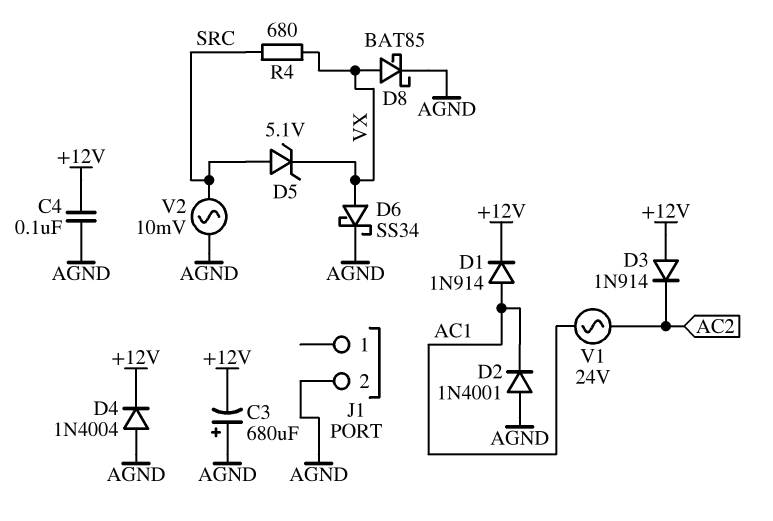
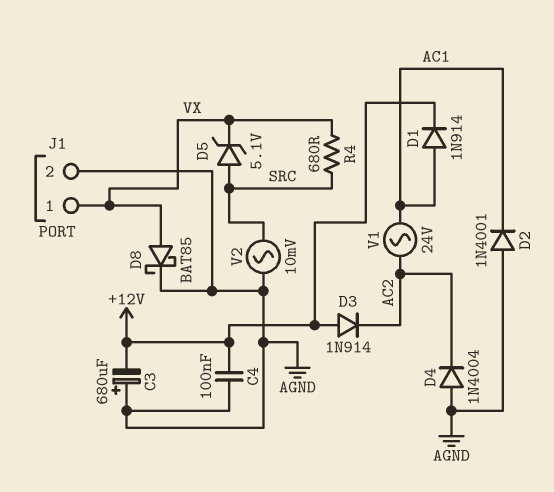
D4: diode 1N4004 (A AGND, K +12V) -> diode 1N4004 (A AGND, K AC2)
D6: schottky SS34 (A VX, K AGND) -> none
J1 pin 1: none -> VX

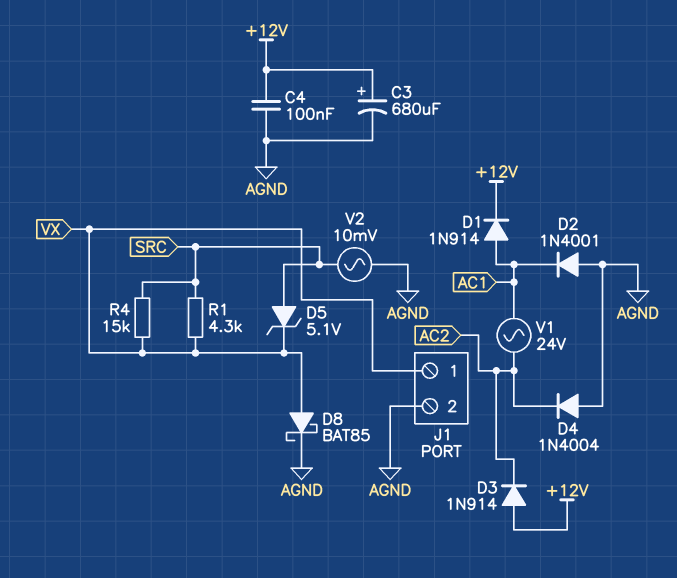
C3: 680uF (plus AGND, minus +12V) -> 680uF (plus +12V, minus AGND)
R1: none -> 4.3k (SRC, VX)
R4: 680 (SRC, VX) -> 15k (SRC, VX)

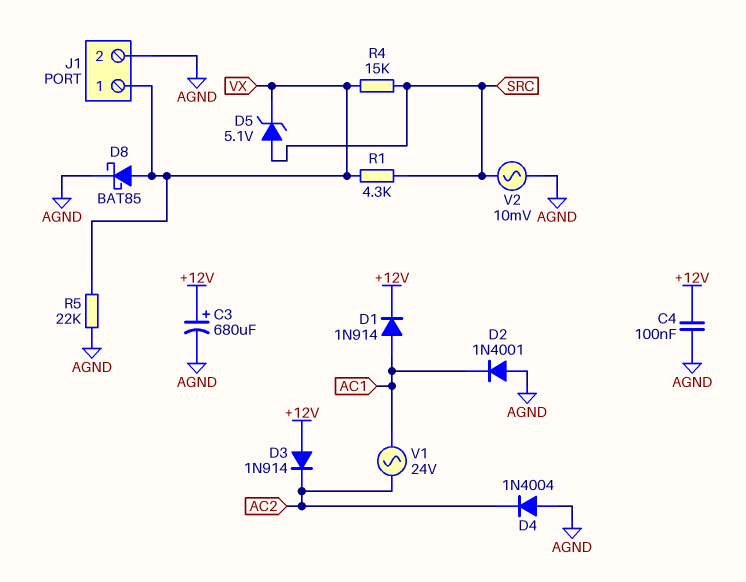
R5: none -> 22k (AGND, VX)

